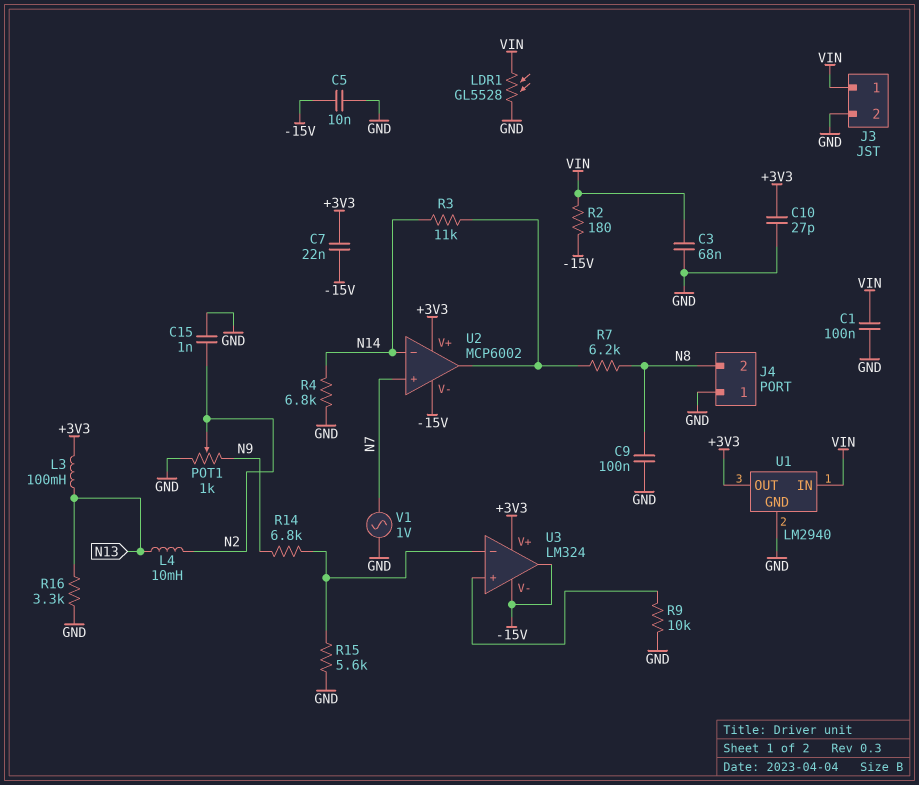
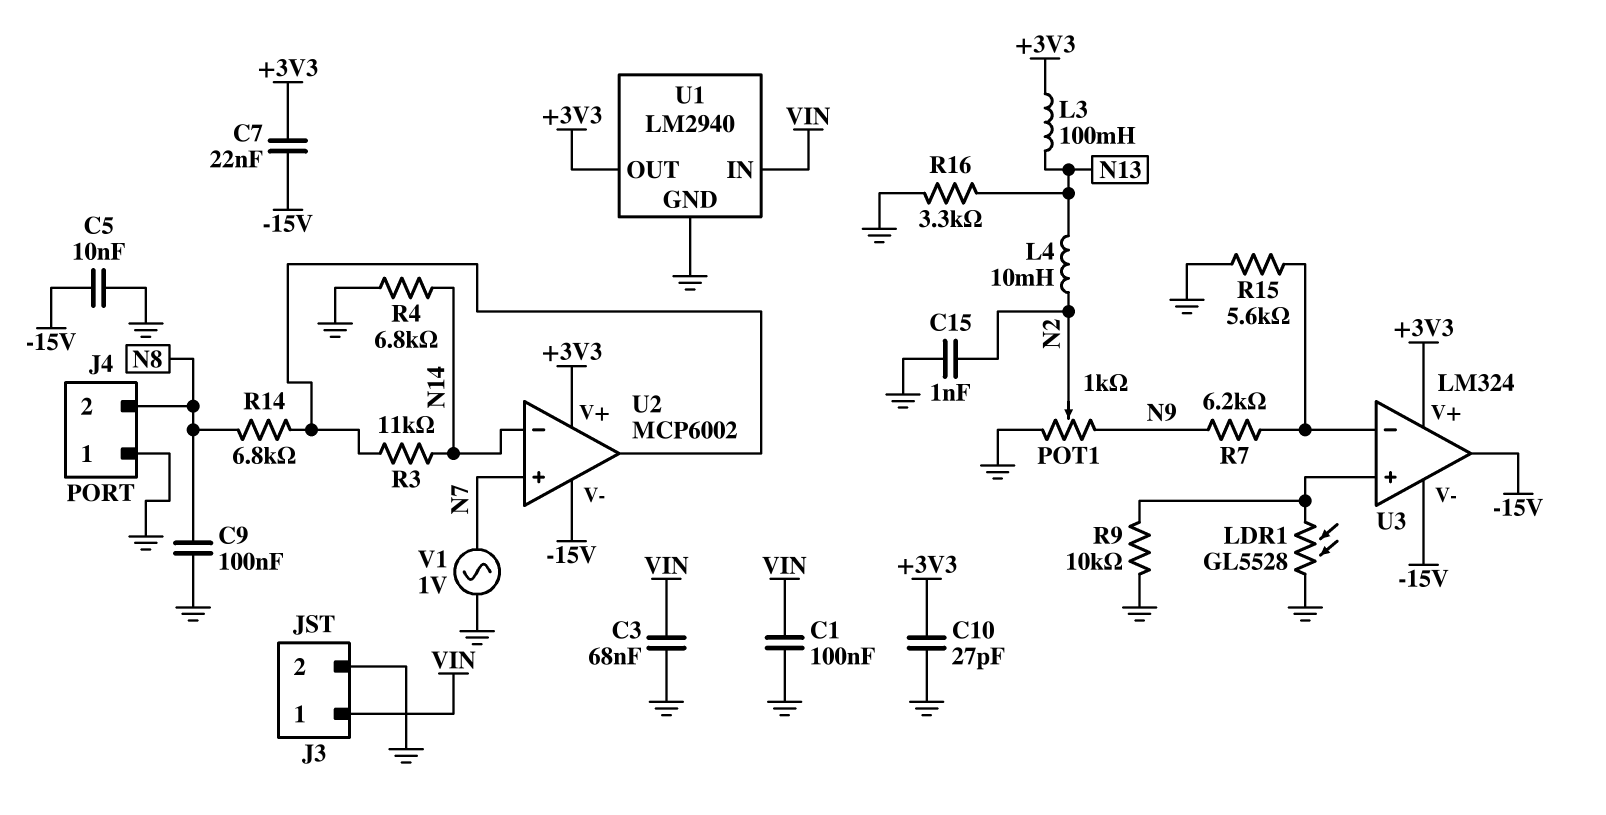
LDR1: GL5528 (GND, VIN) -> GL5528 (GND, U3/in+)
R2: 180 (-15V, VIN) -> none
R7: 6.2k (N8, U2/out) -> 6.2k (N9, U3/in-)
R14: 6.8k (N9, U3/in-) -> 6.8k (N8, U2/out)

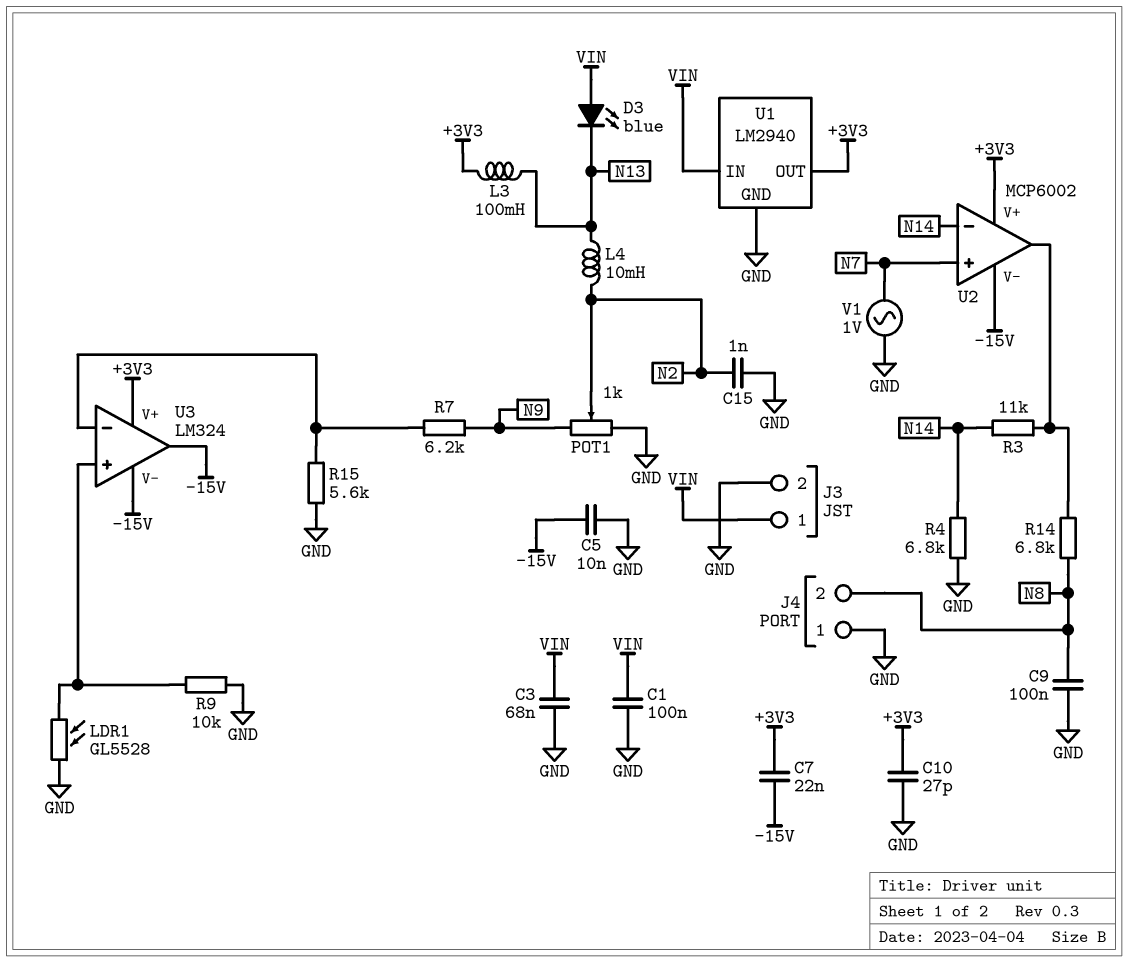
D3: none -> LED blue (A VIN, K N13)
R16: 3.3k (GND, N13) -> none

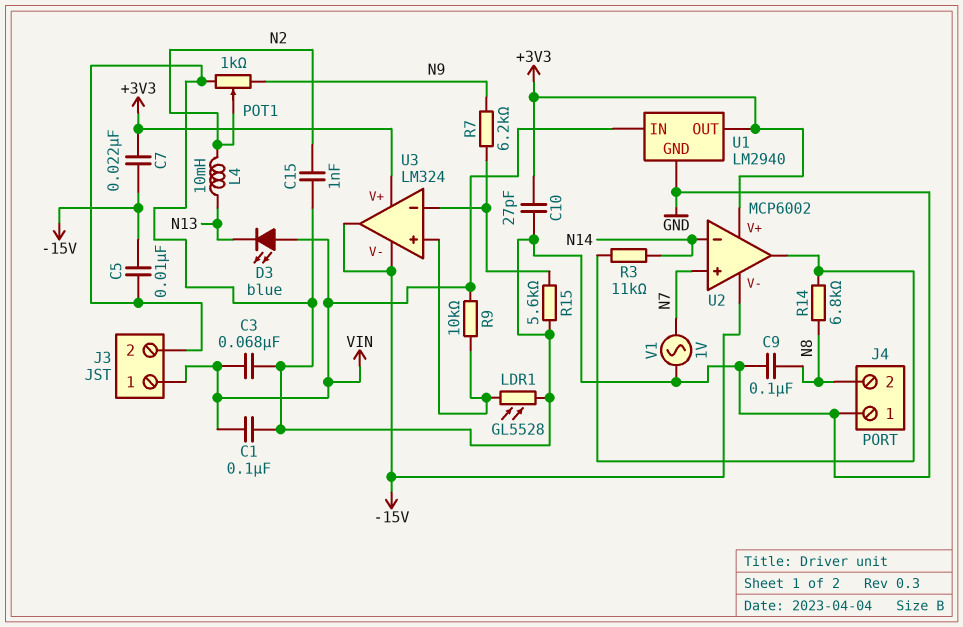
L3: 100mH (+3V3, N13) -> none
R4: 6.8k (GND, N14) -> none
R9: 10k (GND, U3/in+) -> 10k (U3/in+, VIN)

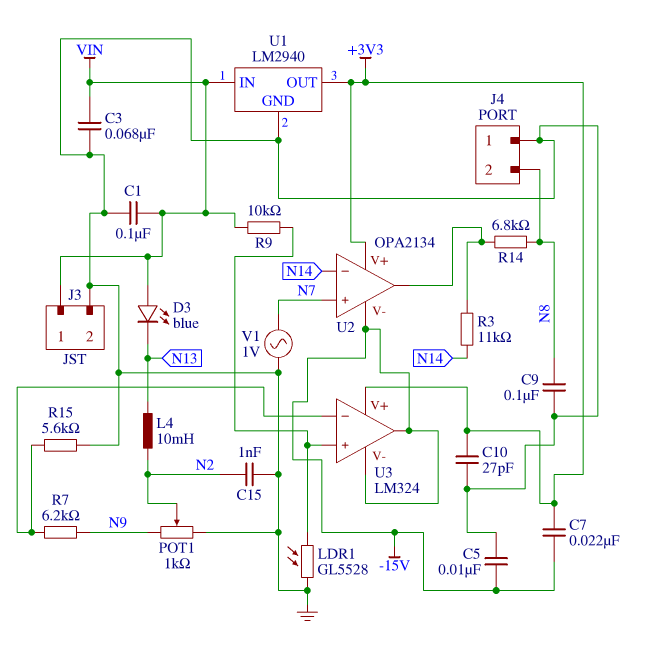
U2: MCP6002 -> OPA2134

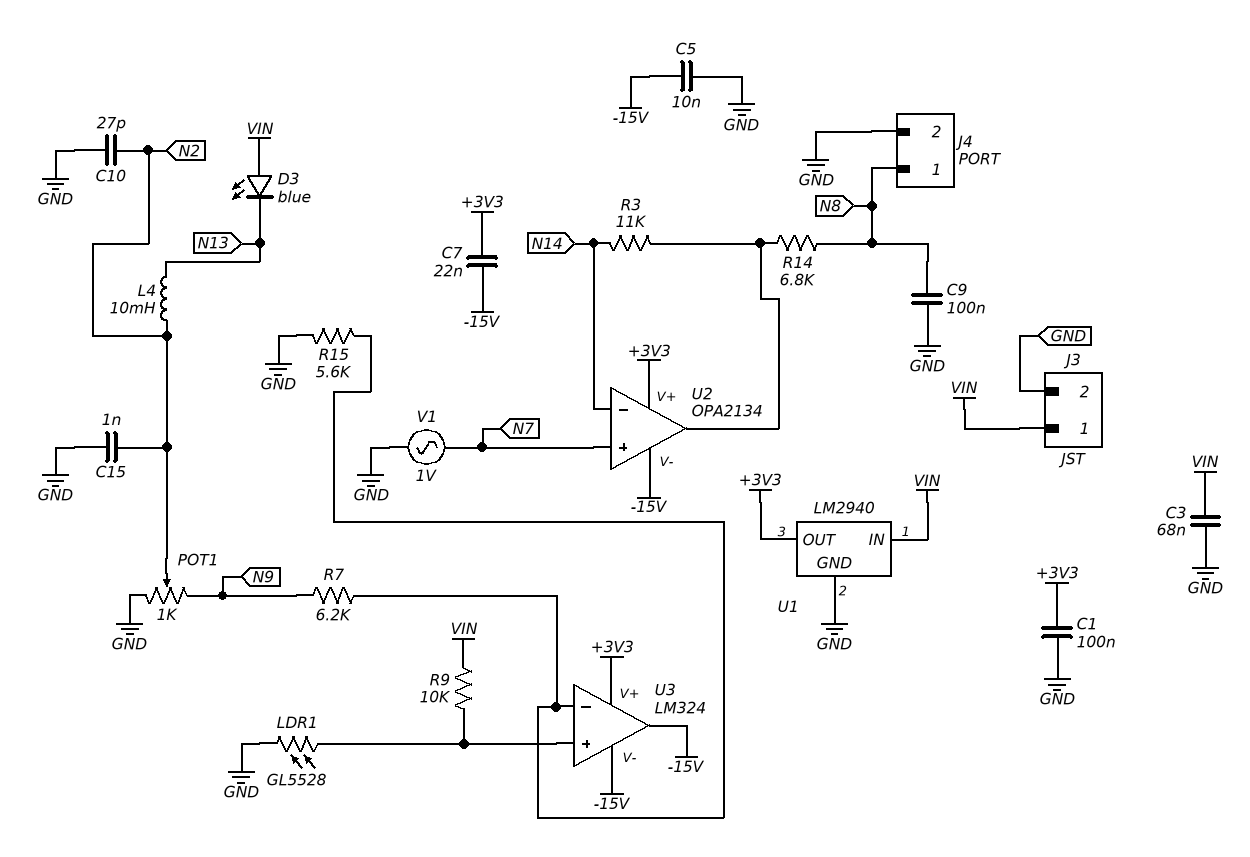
C1: 100nF (GND, VIN) -> 100nF (+3V3, GND)
C10: 27pF (+3V3, GND) -> 27pF (GND, N2)
J4 pin 1: GND -> N8
J4 pin 2: N8 -> GND

